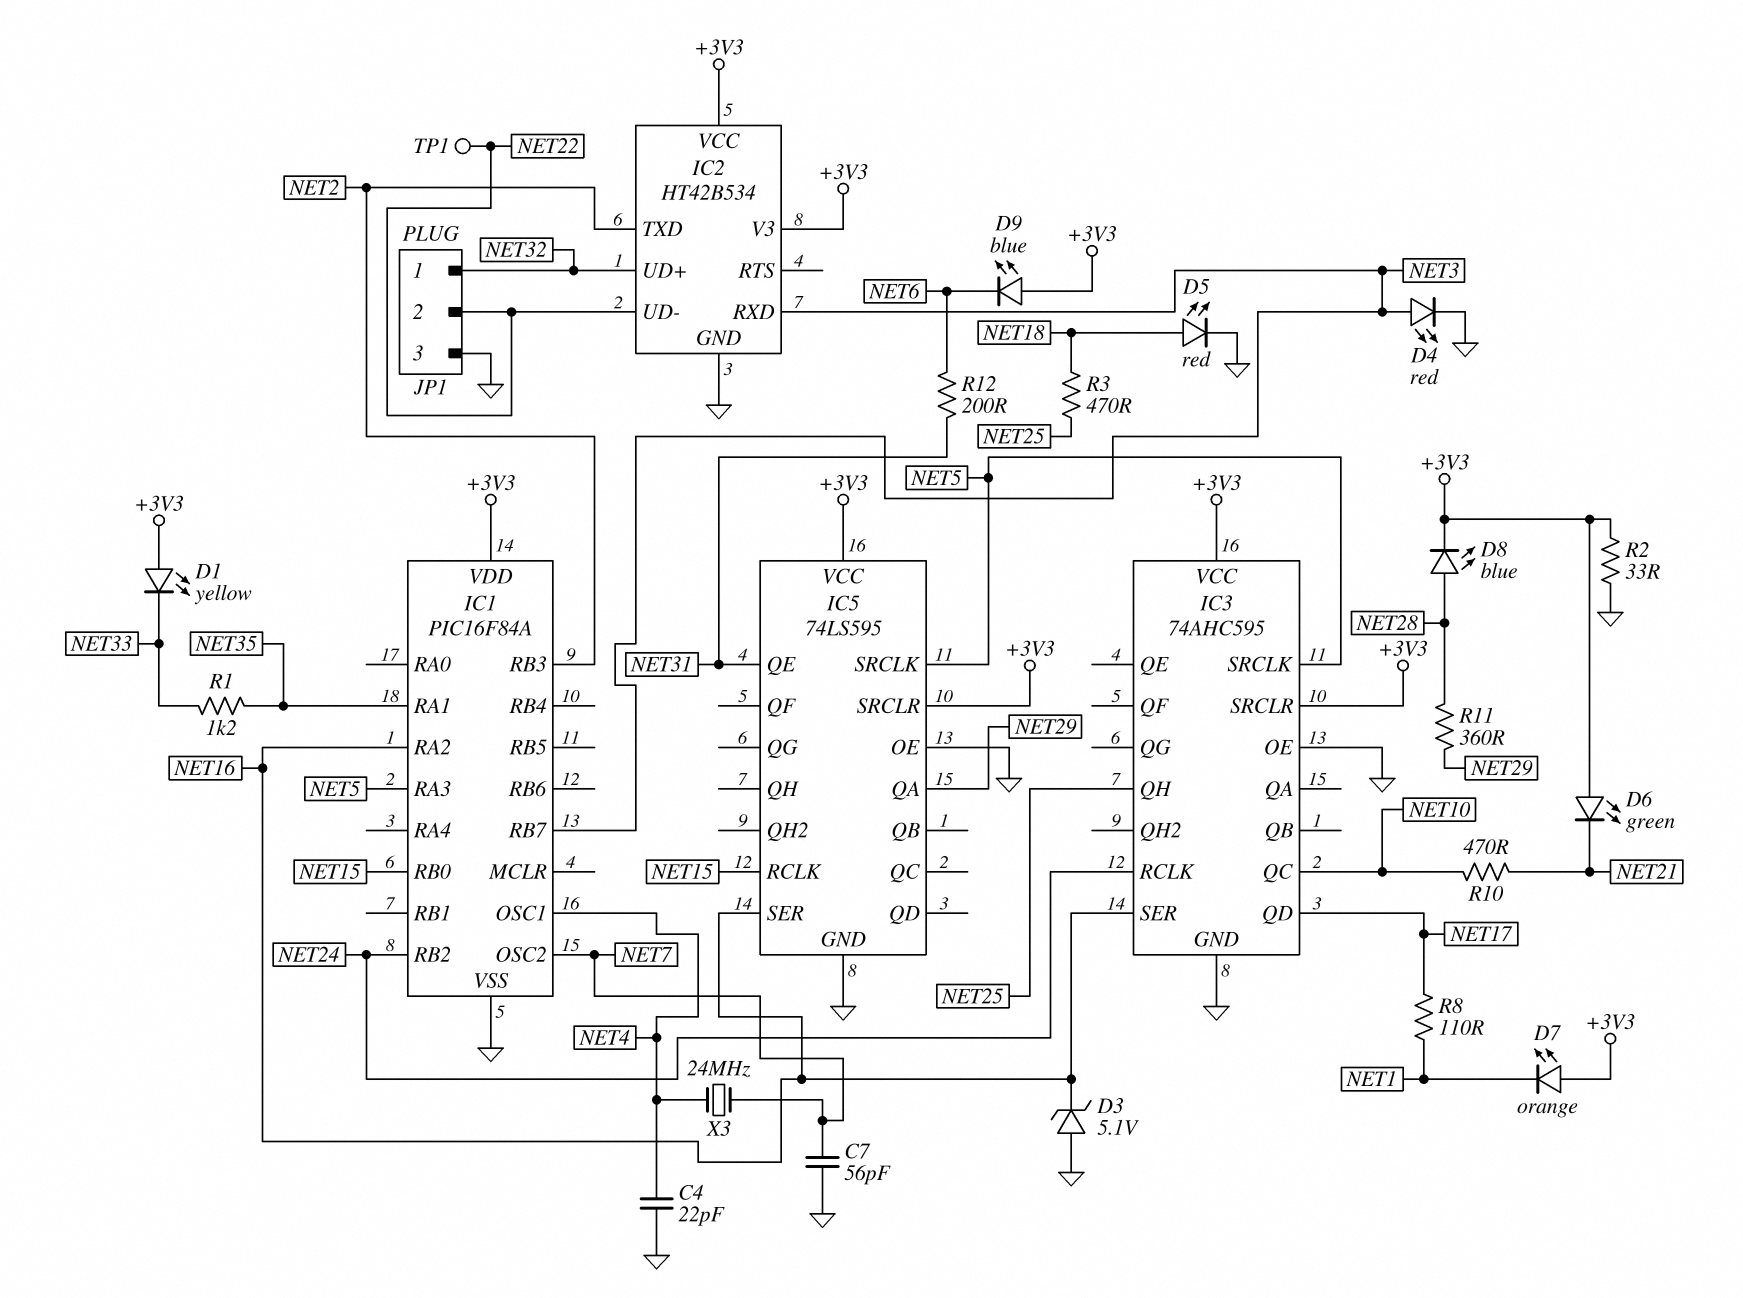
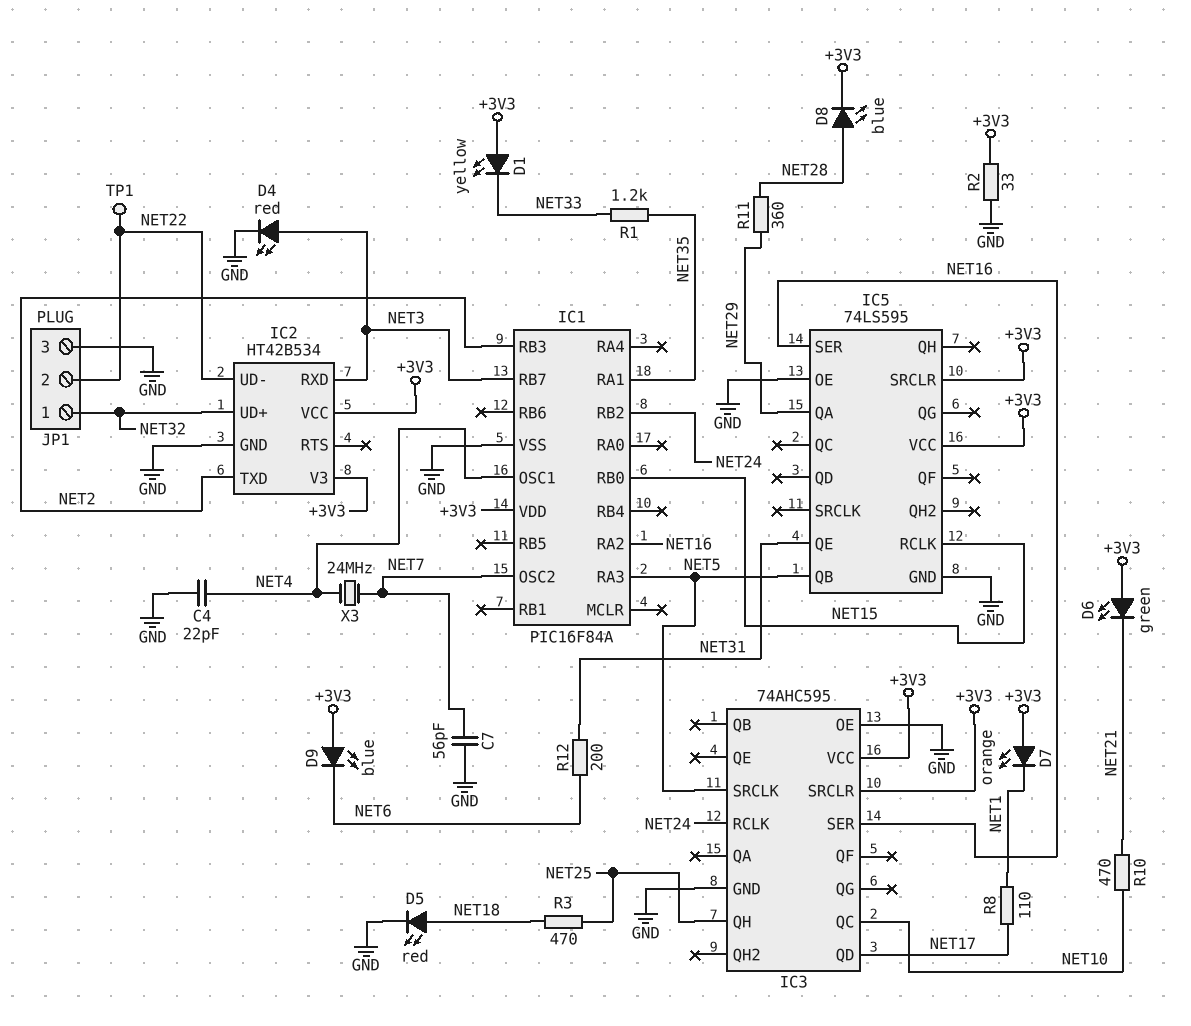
D3: zener 5.1V (A GND, K NET16) -> none
IC5 pin QB: none -> NET5
IC5 pin SRCLK: NET5 -> none

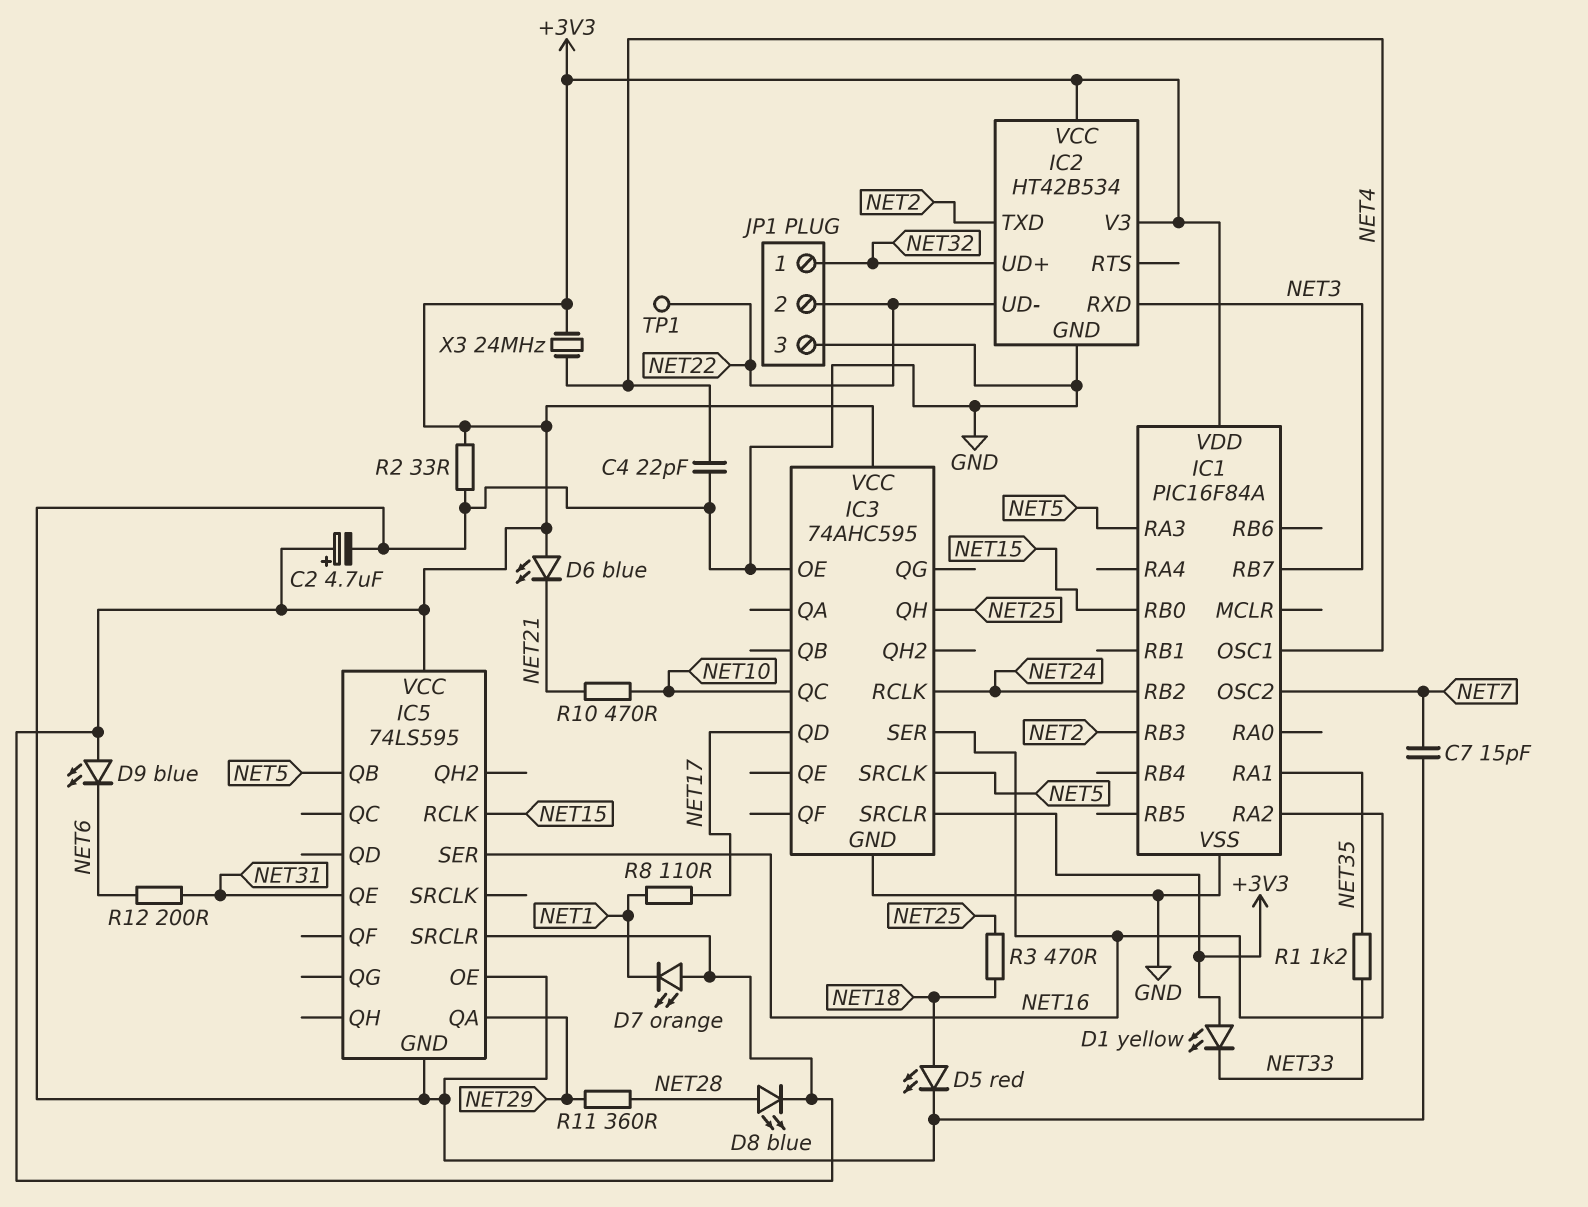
C2: none -> 4.7uF (plus +3V3, minus GND)
C7: 56pF (GND, NET7) -> 15pF (GND, NET7)
D4: LED red (A NET3, K GND) -> none
D6: LED green (A +3V3, K NET21) -> LED blue (A +3V3, K NET21)
X3: 24MHz (NET4, NET7) -> 24MHz (+3V3, NET4)

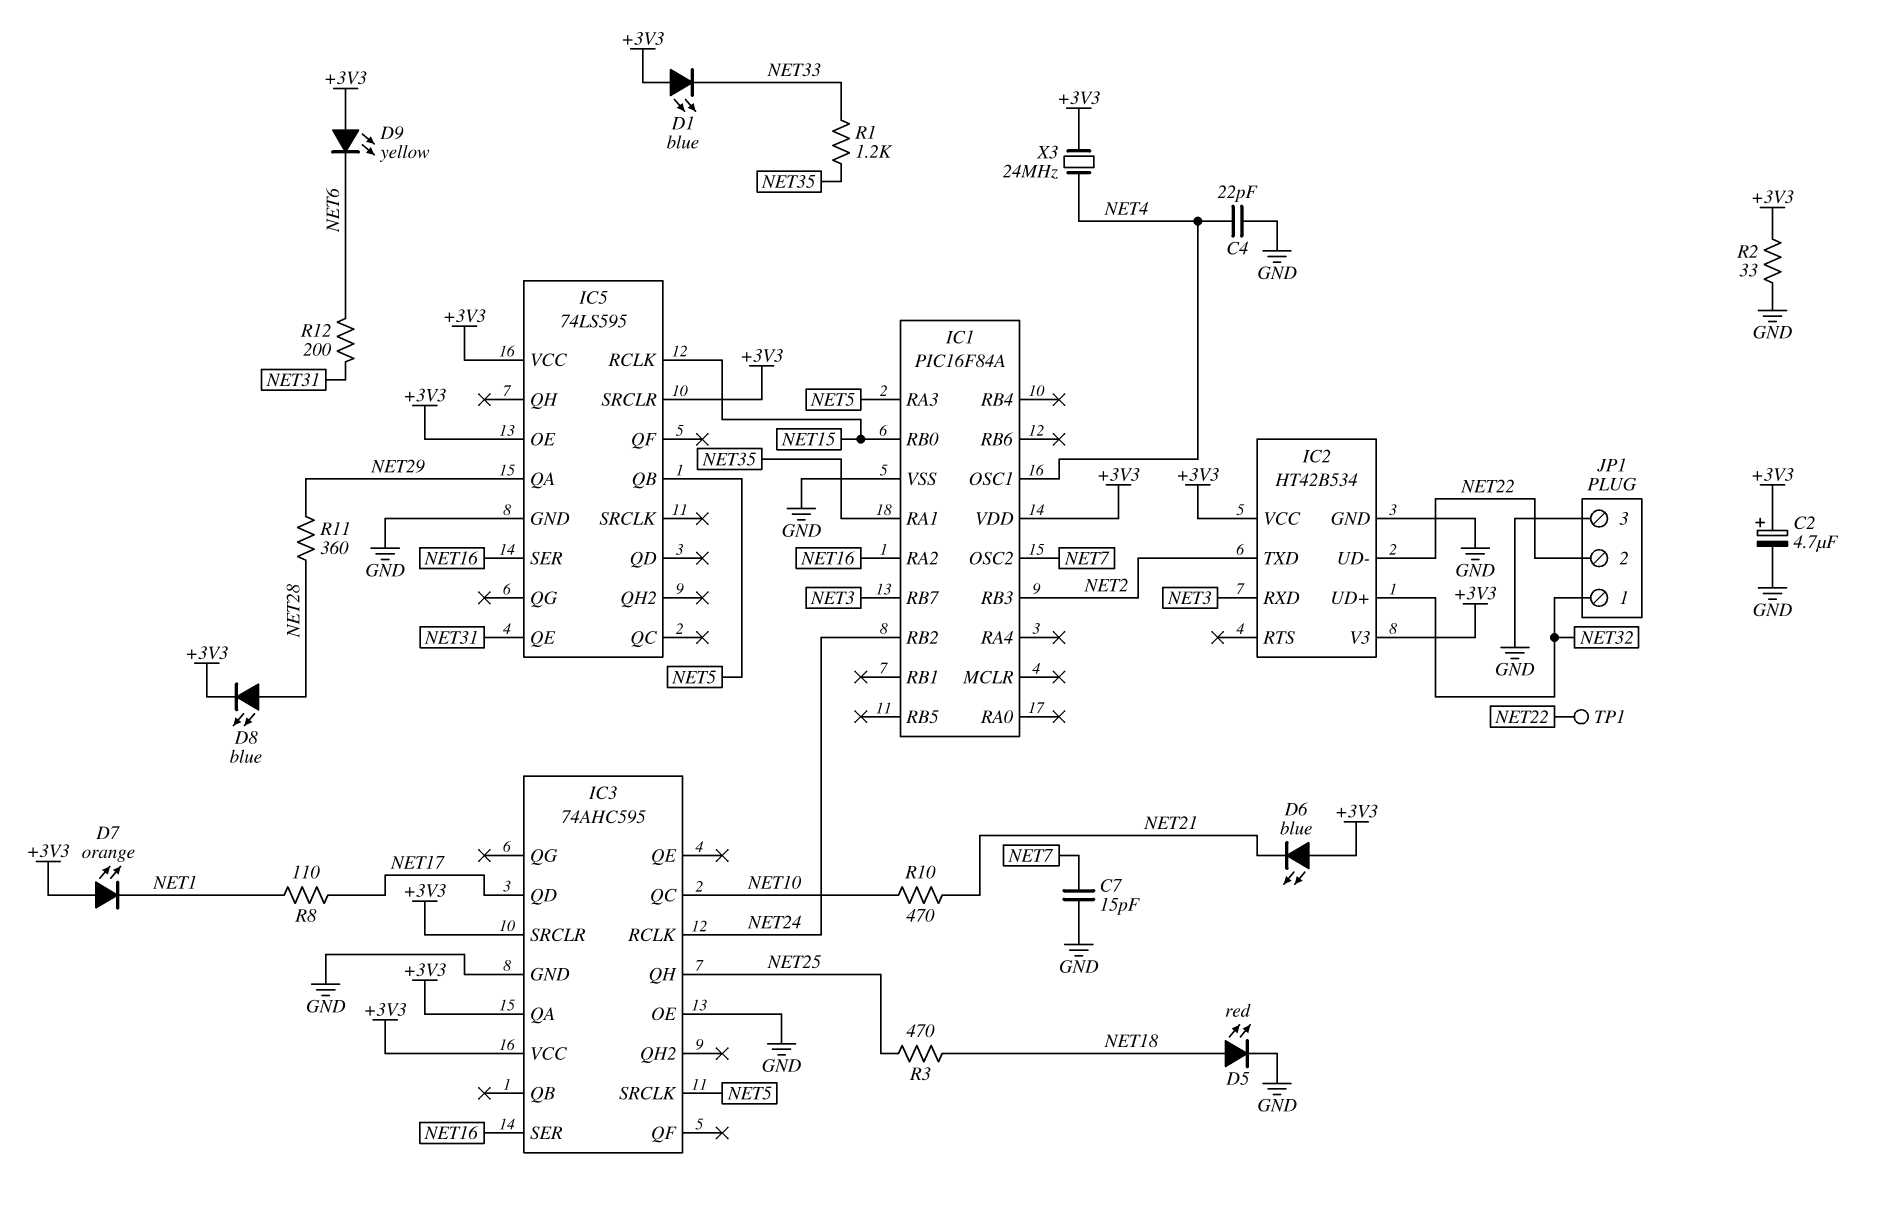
D1: LED yellow (A +3V3, K NET33) -> LED blue (A +3V3, K NET33)
D9: LED blue (A +3V3, K NET6) -> LED yellow (A +3V3, K NET6)
IC3 pin QA: none -> +3V3
IC5 pin OE: GND -> +3V3

